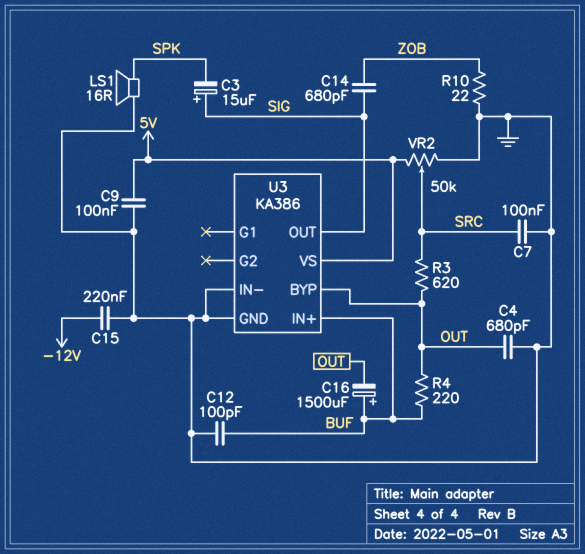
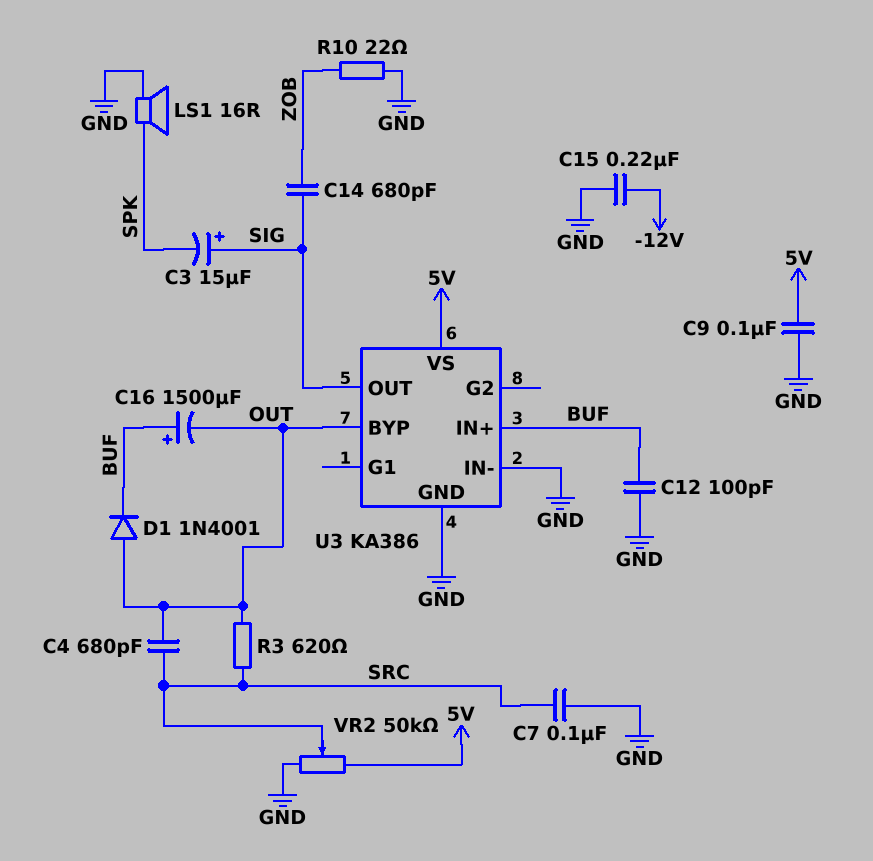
C4: 680pF (GND, OUT) -> 680pF (OUT, SRC)
D1: none -> diode 1N4001 (A OUT, K BUF)
R4: 220 (BUF, OUT) -> none

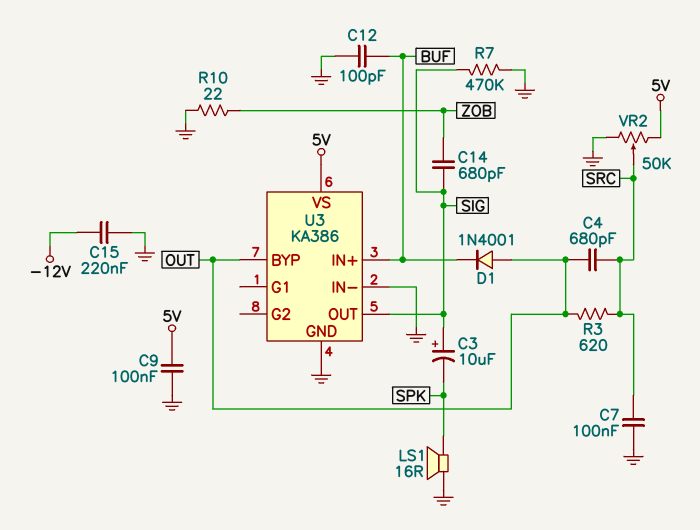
C3: 15uF (plus SIG, minus SPK) -> 10uF (plus SIG, minus SPK)
C16: 1500uF (plus BUF, minus OUT) -> none
R7: none -> 470k (GND, SIG)

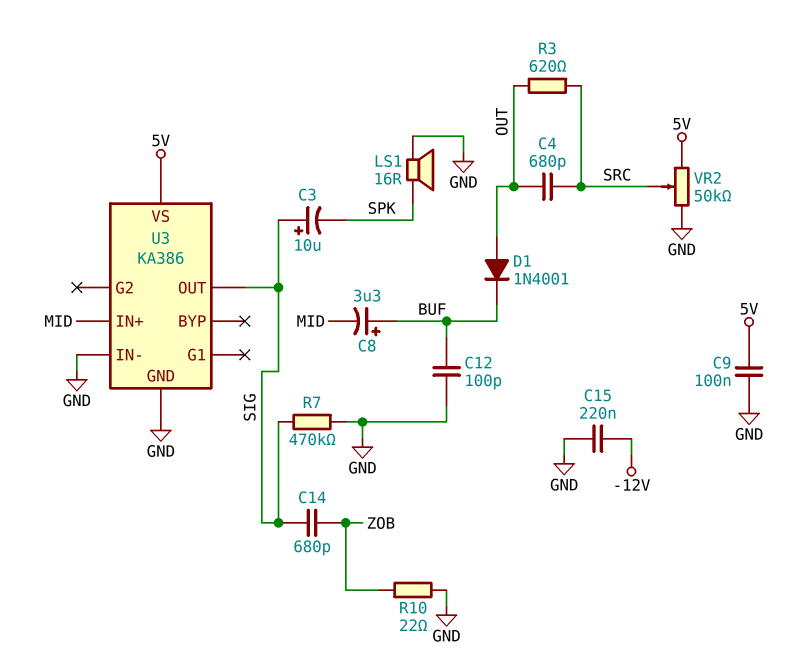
C7: 100nF (GND, SRC) -> none
C8: none -> 3.3uF (plus BUF, minus MID)
U3 pin BYP: OUT -> none
U3 pin IN+: BUF -> MID

